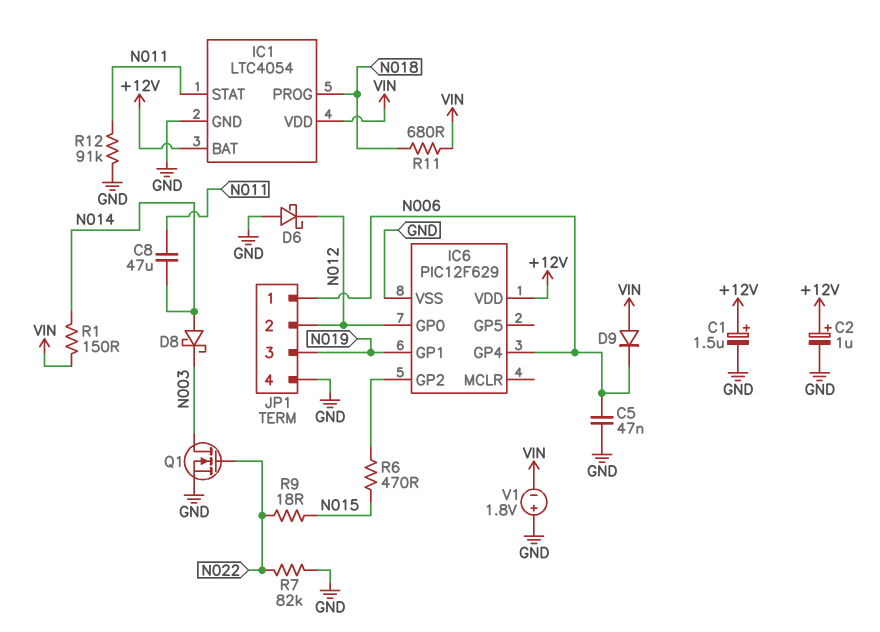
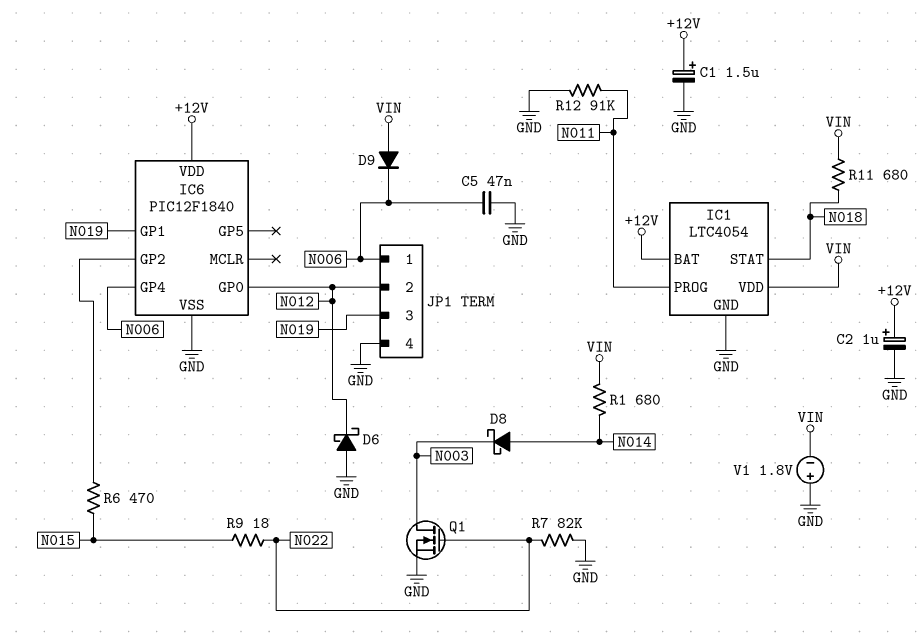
C8: 47uF (N011, N014) -> none
IC1 pin PROG: N018 -> N011
IC1 pin STAT: N011 -> N018
IC6: PIC12F629 -> PIC12F1840
R1: 150 (N014, VIN) -> 680 (N014, VIN)

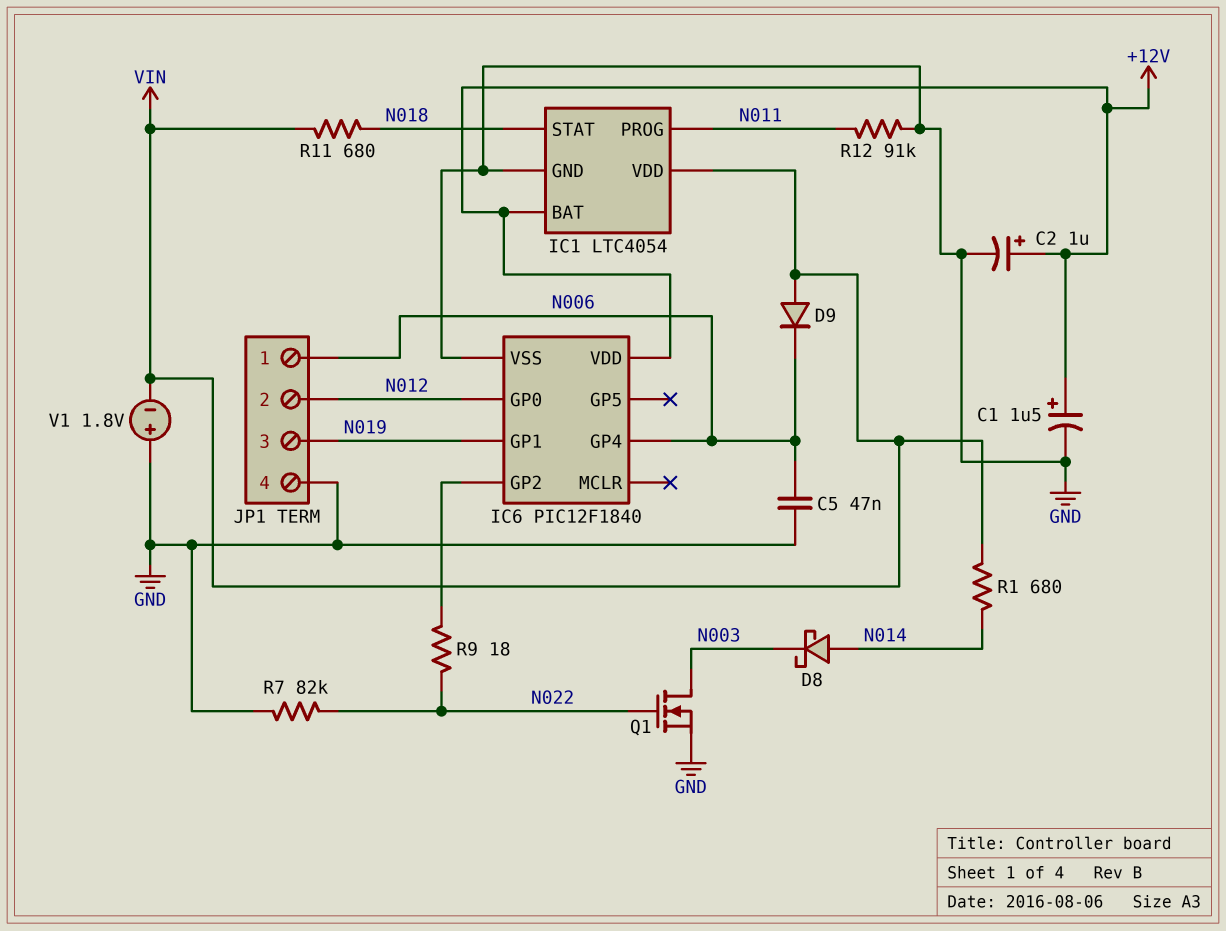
D6: schottky (A GND, K N012) -> none
R6: 470 (IC6/GP2, N015) -> none
R9: 18 (N015, N022) -> 18 (IC6/GP2, N022)

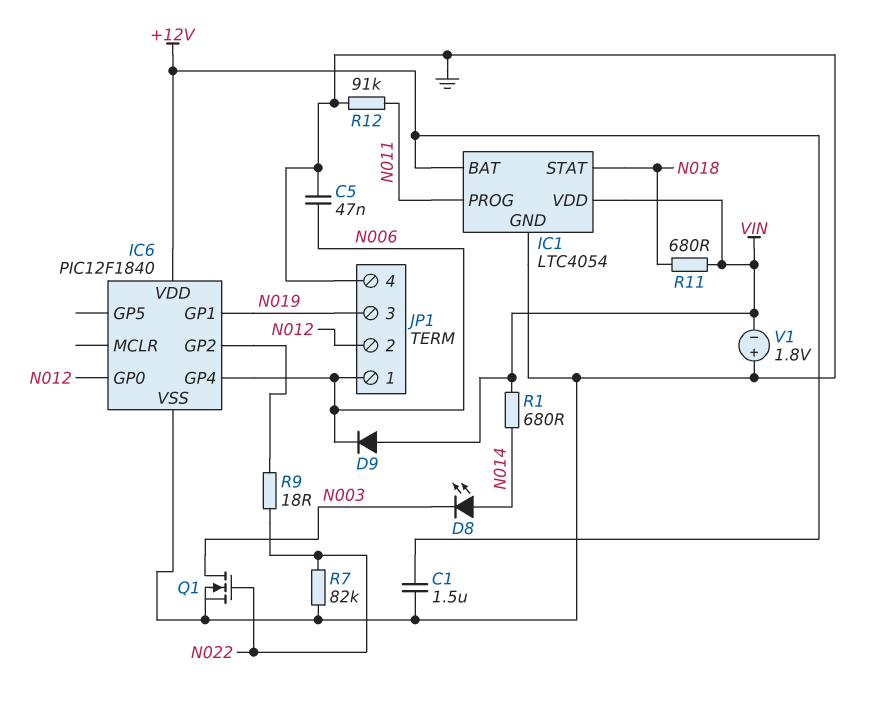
C1: 1.5uF (plus +12V, minus GND) -> 1.5uF (+12V, GND)
C2: 1uF (plus +12V, minus GND) -> none
D8: schottky (A N014, K N003) -> LED (A N014, K N003)

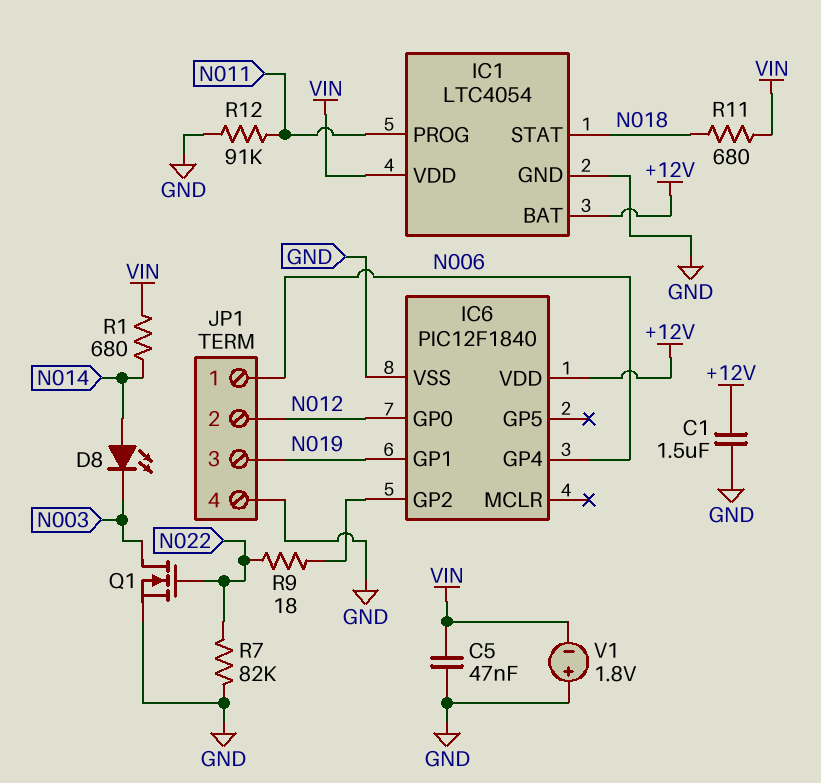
C5: 47nF (GND, N006) -> 47nF (GND, VIN)
D9: diode (A VIN, K N006) -> none

